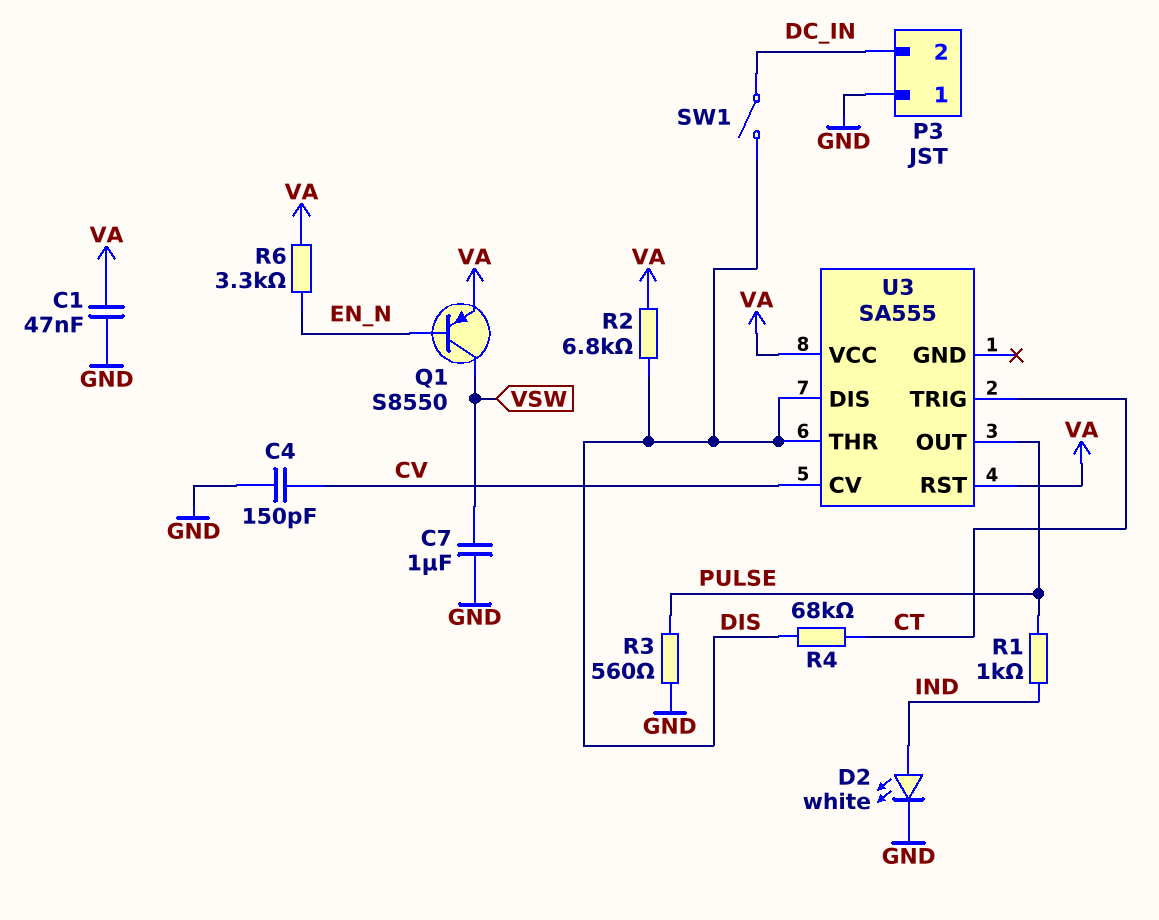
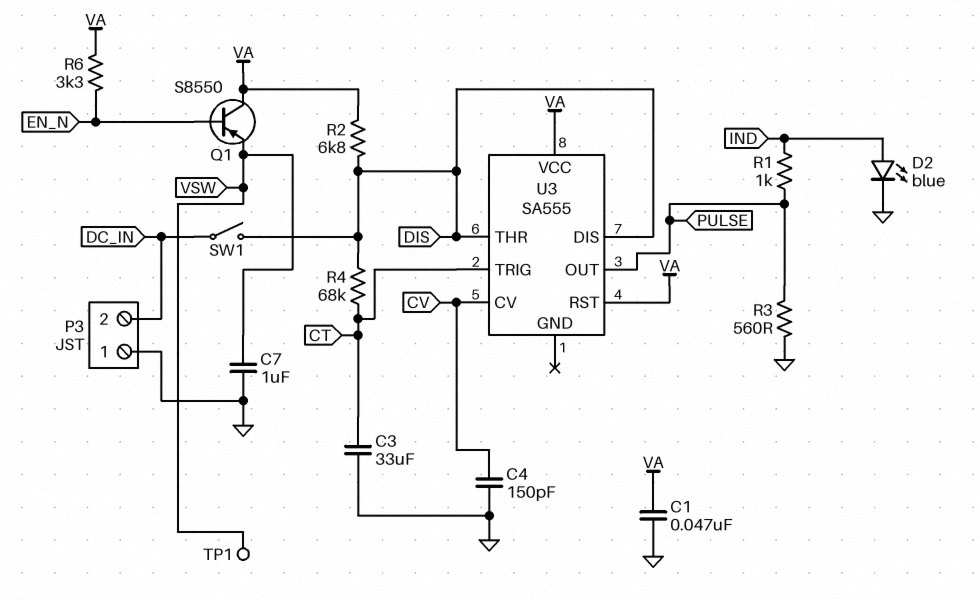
C3: none -> 33uF (CT, GND)
D2: LED white (A IND, K GND) -> LED blue (A IND, K GND)
Q1: PNP S8550 (B EN_N, C VSW, E VA) -> PNP S8550 (B EN_N, C VA, E VSW)
TP1: none -> test point (VSW)

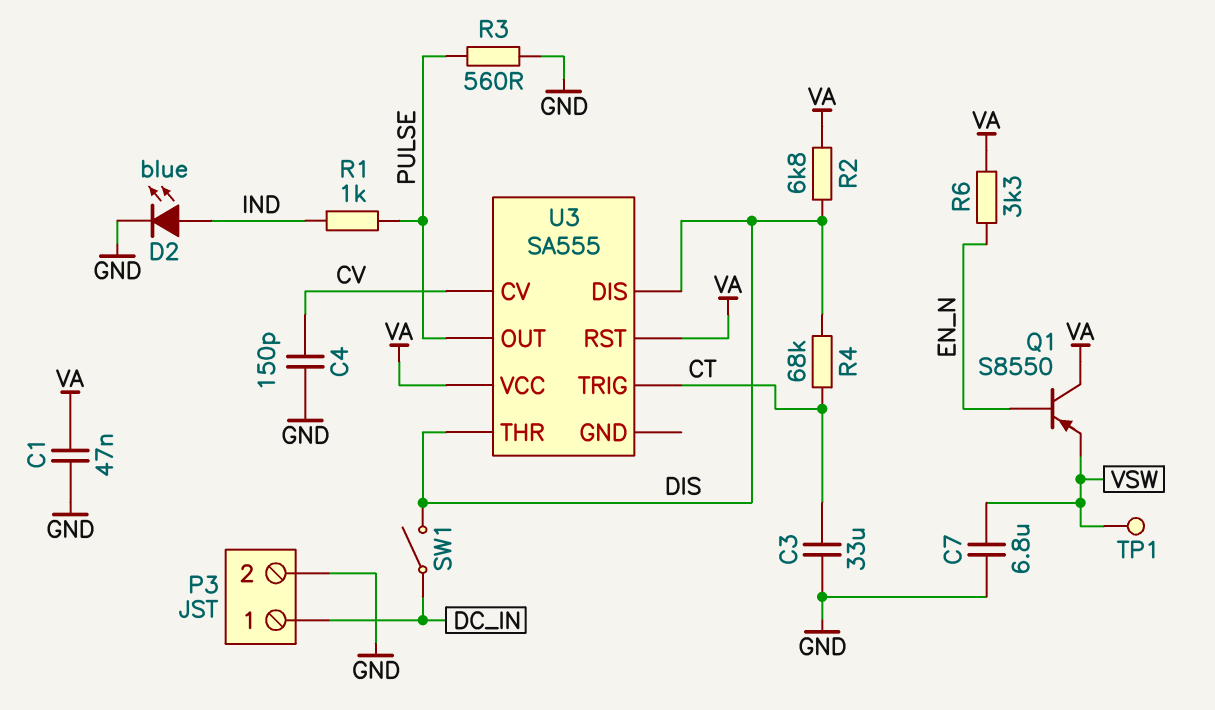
C7: 1uF (GND, VSW) -> 6.8uF (GND, VSW)
P3 pin 1: GND -> DC_IN
P3 pin 2: DC_IN -> GND

